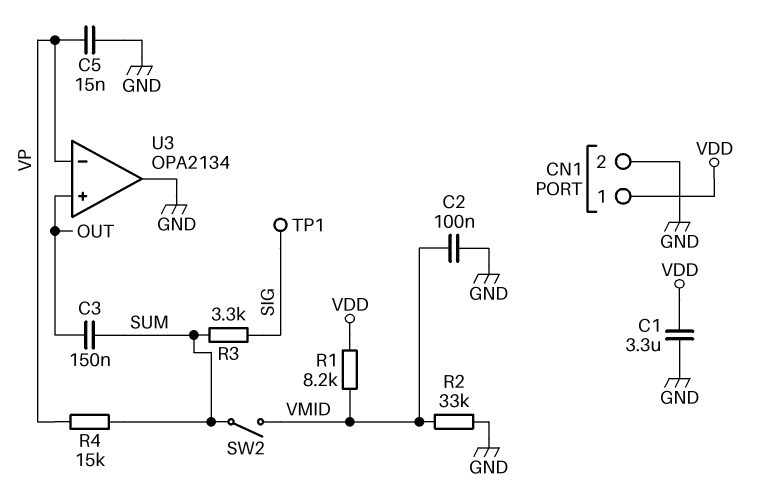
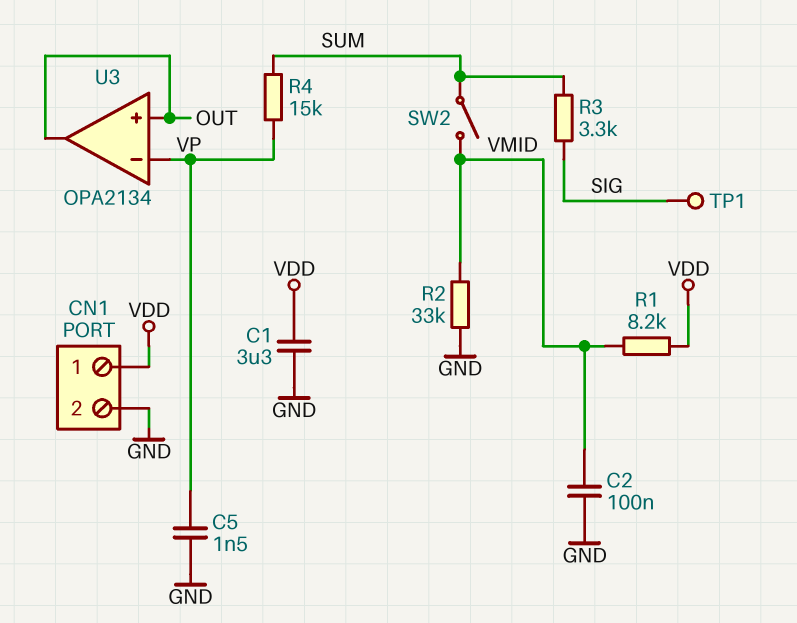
C3: 150nF (OUT, SUM) -> none
C5: 15nF (GND, VP) -> 1.5nF (GND, VP)
U3 pin out: GND -> OUT

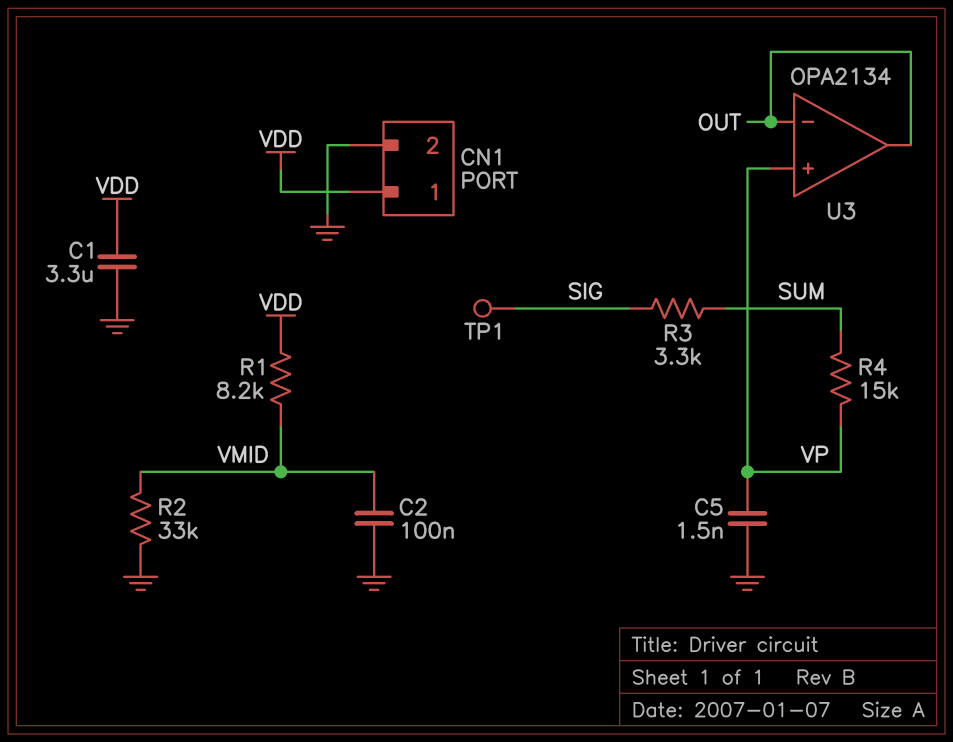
SW2: switch (SUM, VMID) -> none
U3 pin in+: OUT -> VP
U3 pin in-: VP -> OUT

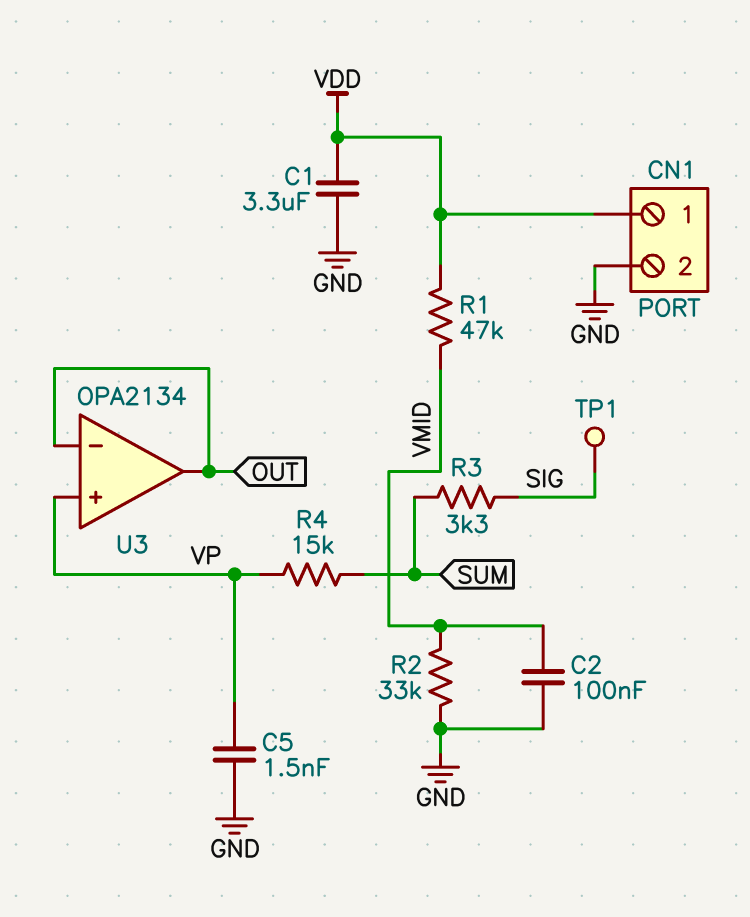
R1: 8.2k (VDD, VMID) -> 47k (VDD, VMID)

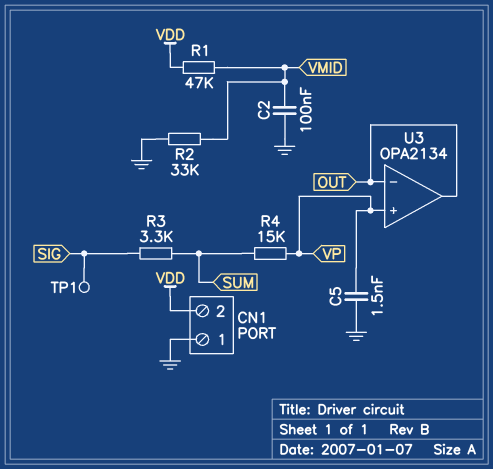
C1: 3.3uF (GND, VDD) -> none
CN1 pin 1: VDD -> GND
CN1 pin 2: GND -> VDD

